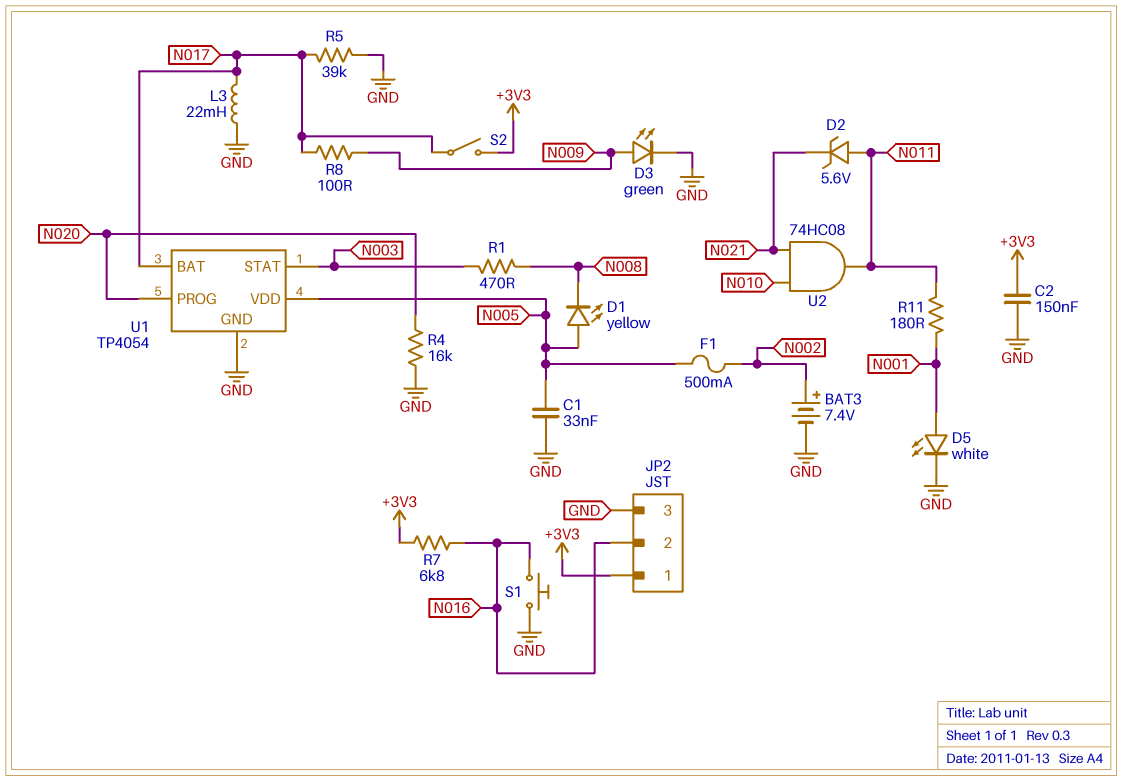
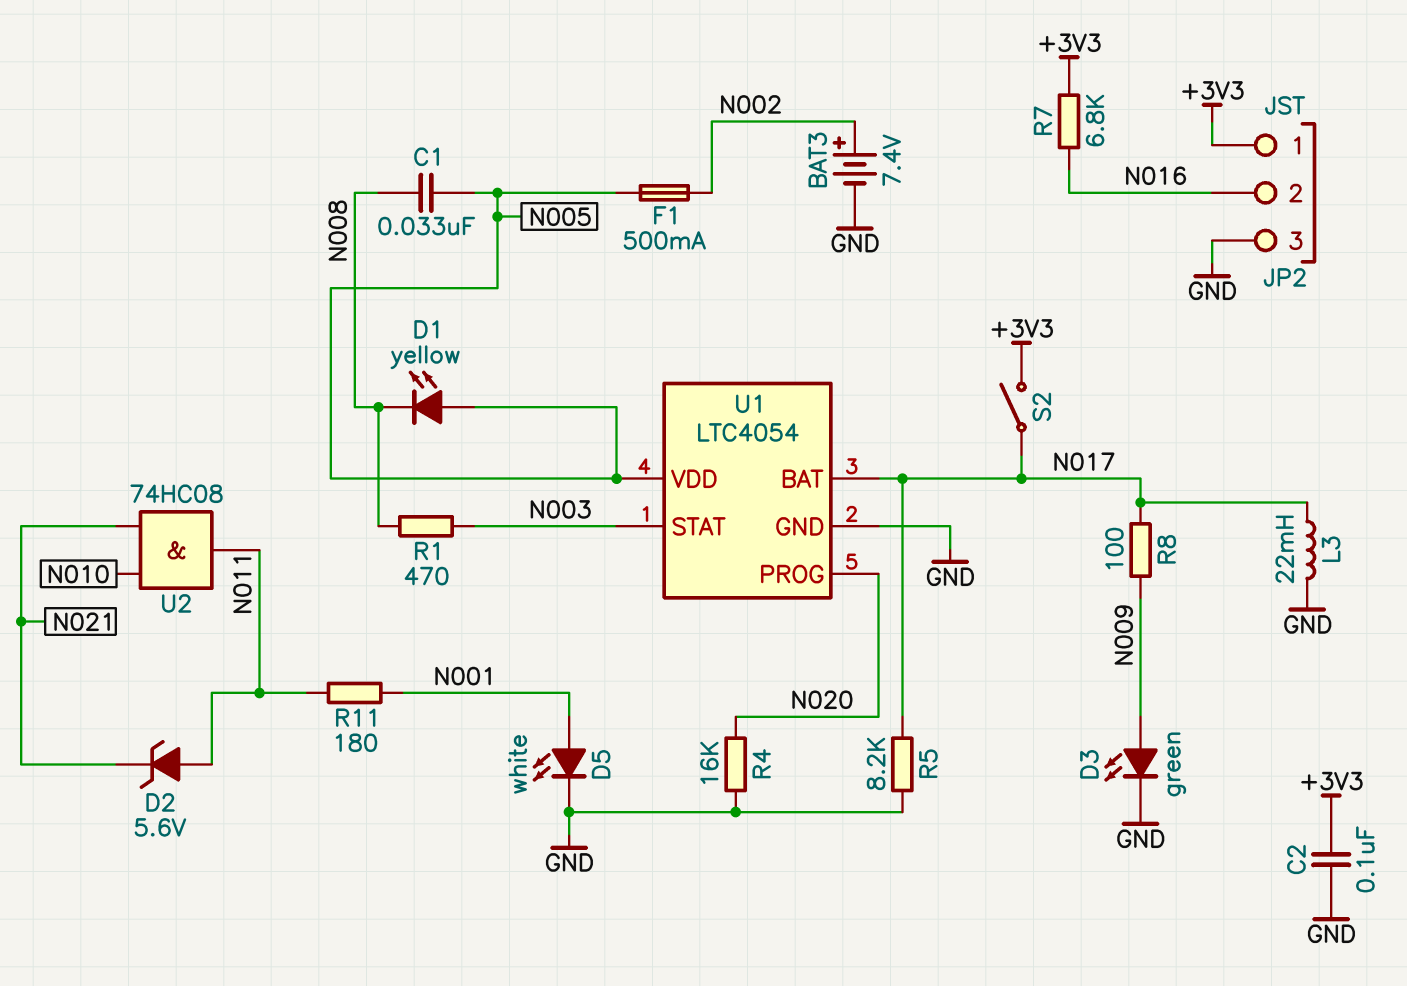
C1: 33nF (GND, N005) -> 33nF (N005, N008)
C2: 150nF (+3V3, GND) -> 100nF (+3V3, GND)
R5: 39k (GND, N017) -> 8.2k (GND, N017)
S1: button (GND, N016) -> none
U1: TP4054 -> LTC4054

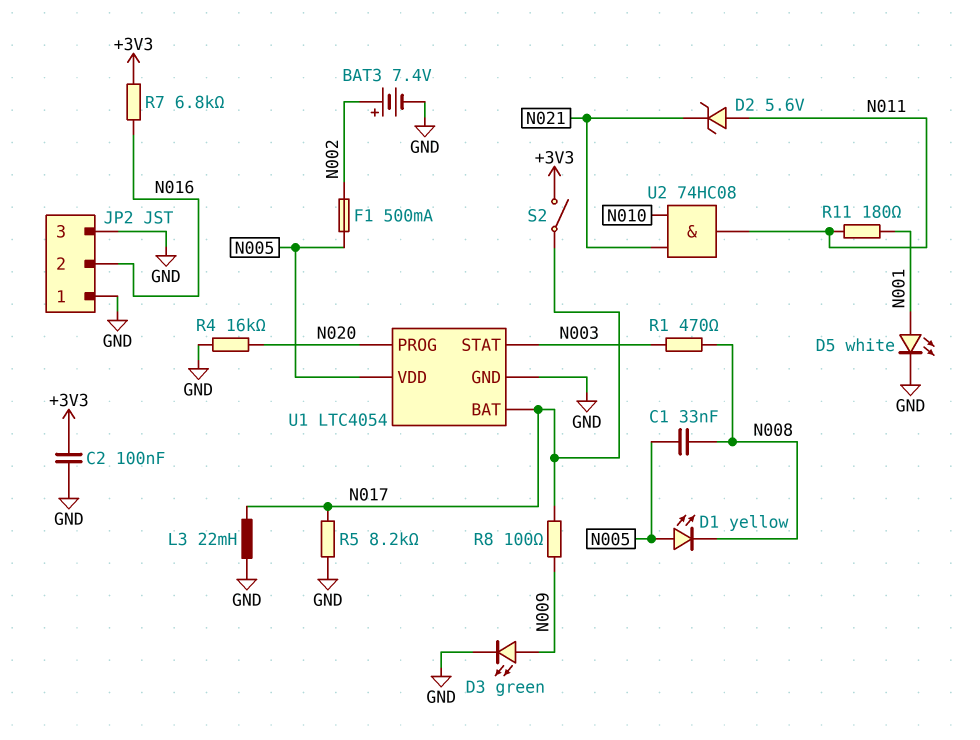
JP2 pin 1: +3V3 -> GND

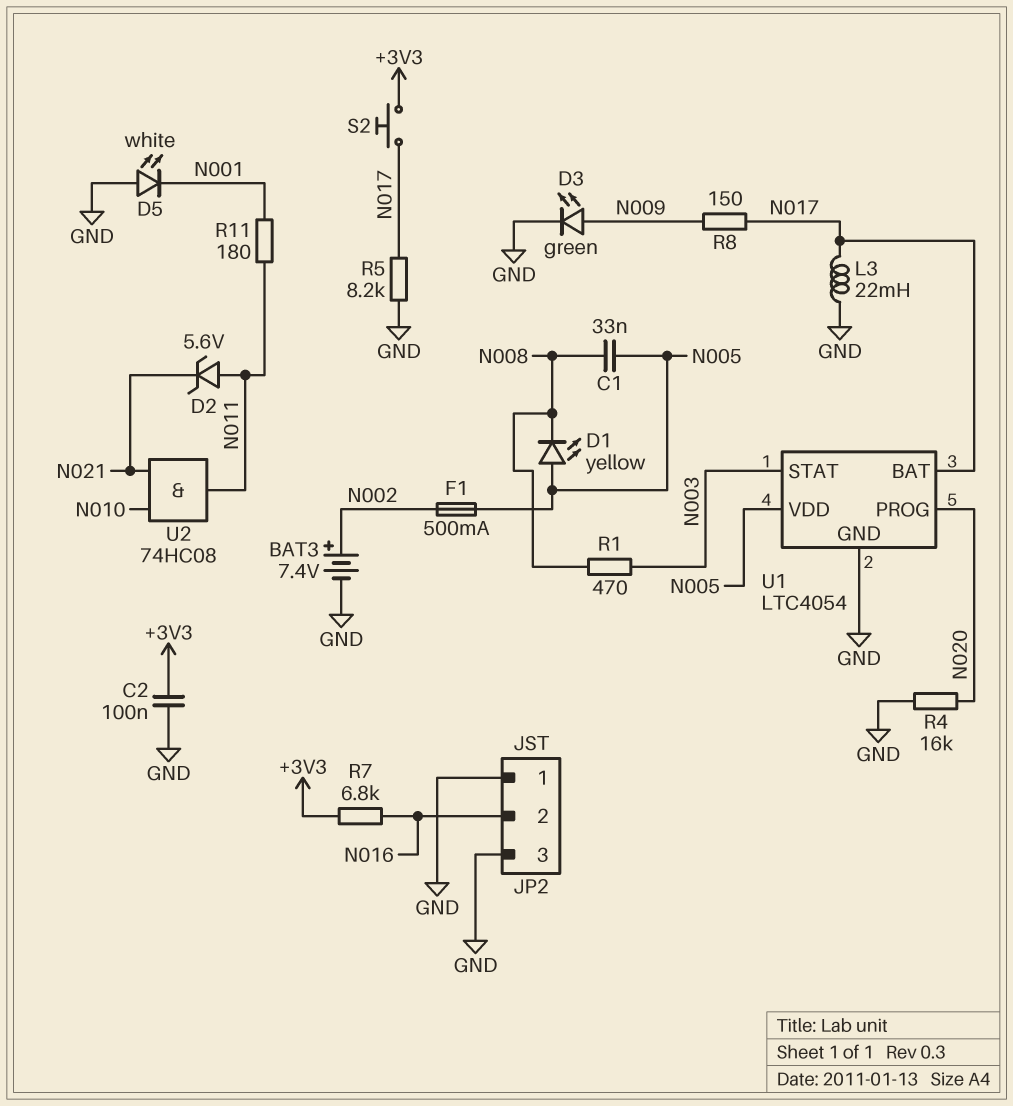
D5: LED white (A N001, K GND) -> LED white (A GND, K N001)
R8: 100 (N009, N017) -> 150 (N009, N017)
S2: switch (+3V3, N017) -> button (+3V3, N017)

